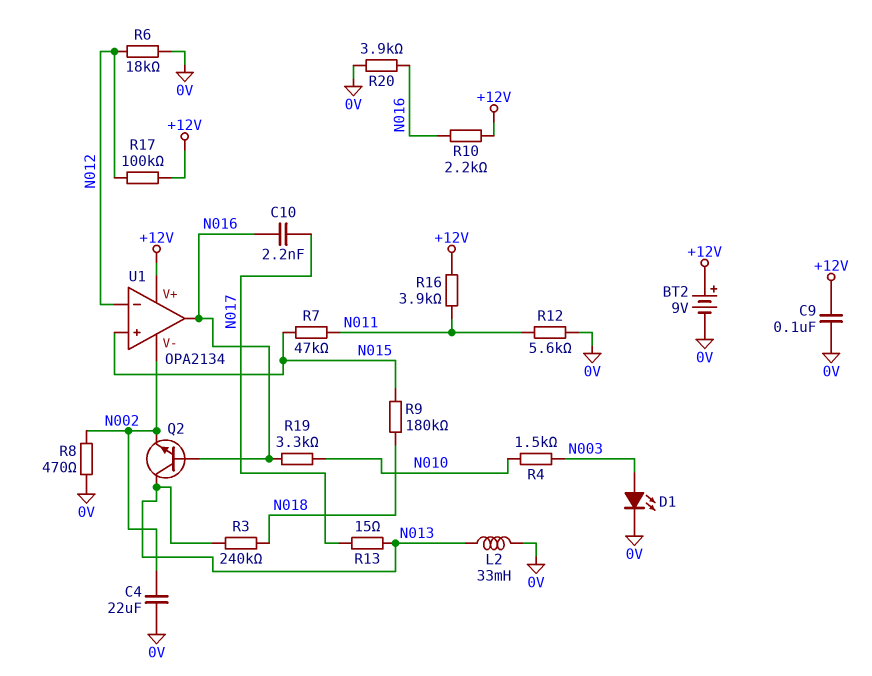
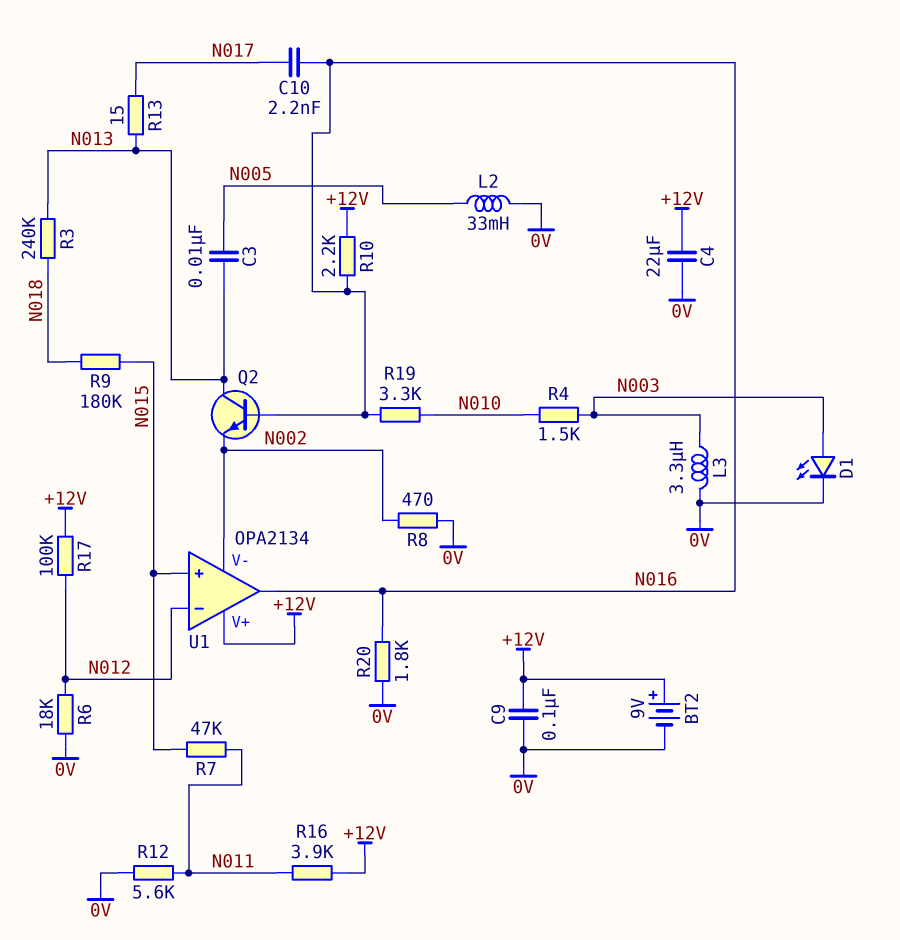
C3: none -> 10nF (N005, N013)
C4: 22uF (0V, N002) -> 22uF (+12V, 0V)
L2: 33mH (0V, N013) -> 33mH (0V, N005)
L3: none -> 3.3uH (0V, N003)
R20: 3.9k (0V, N016) -> 1.8k (0V, N016)

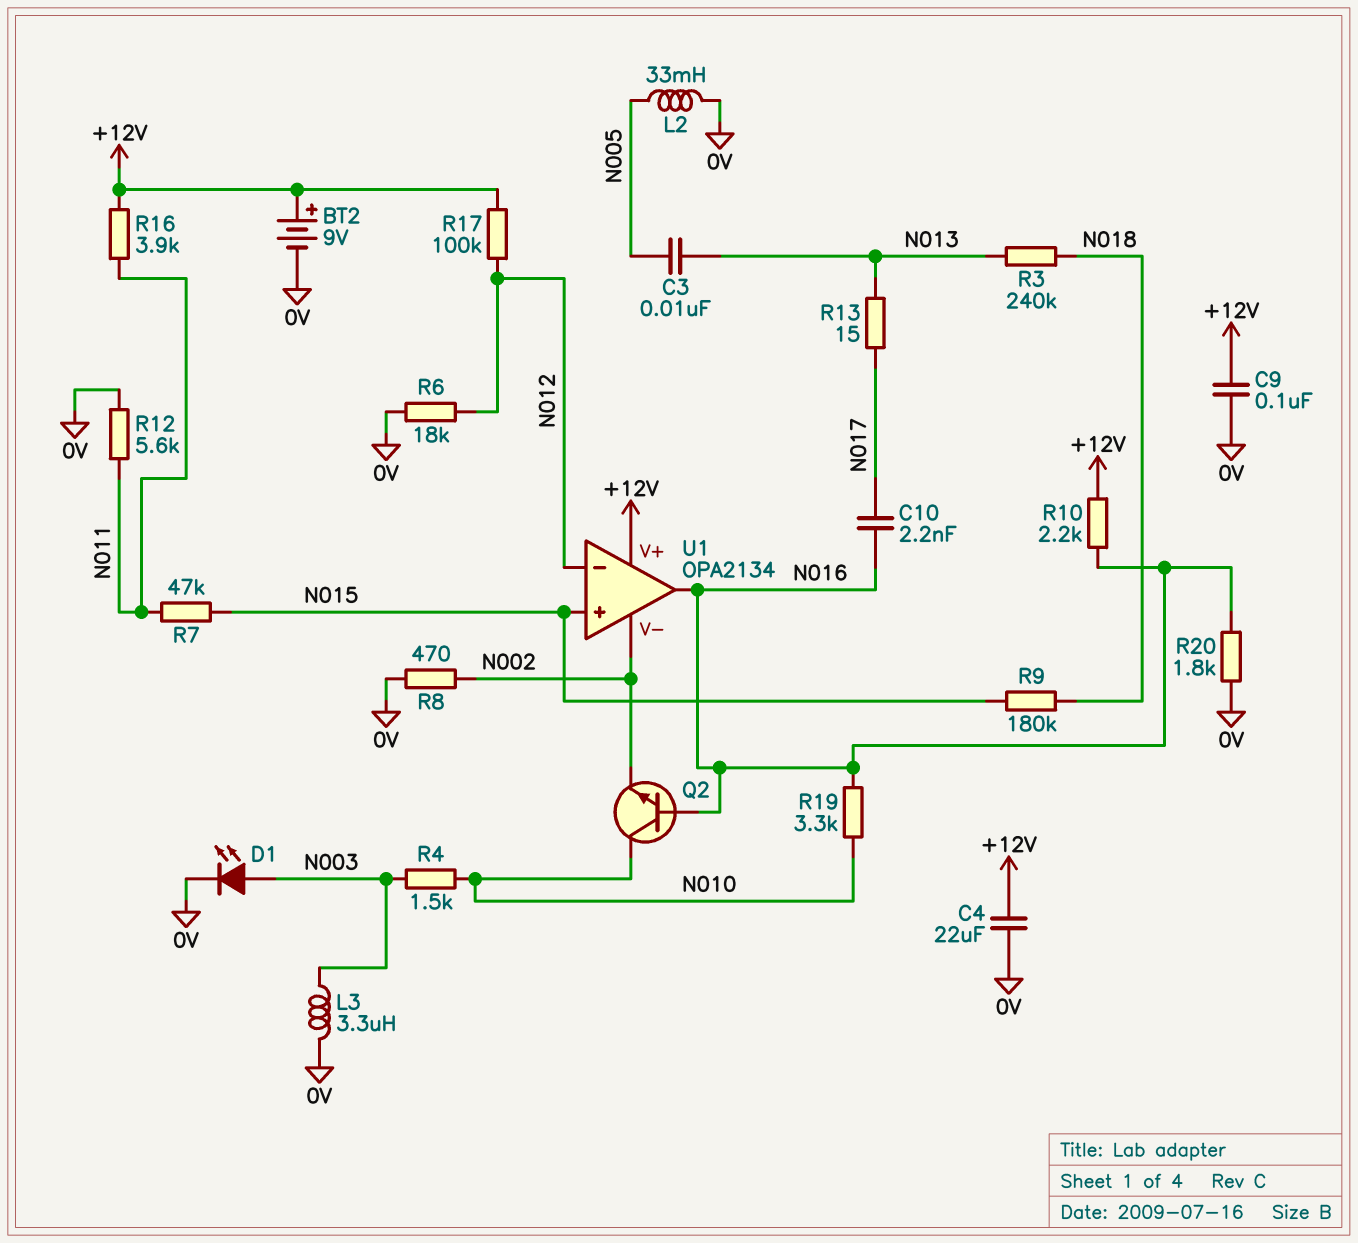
Q2: NPN (B N016, C N013, E N002) -> NPN (B N016, C N010, E N002)

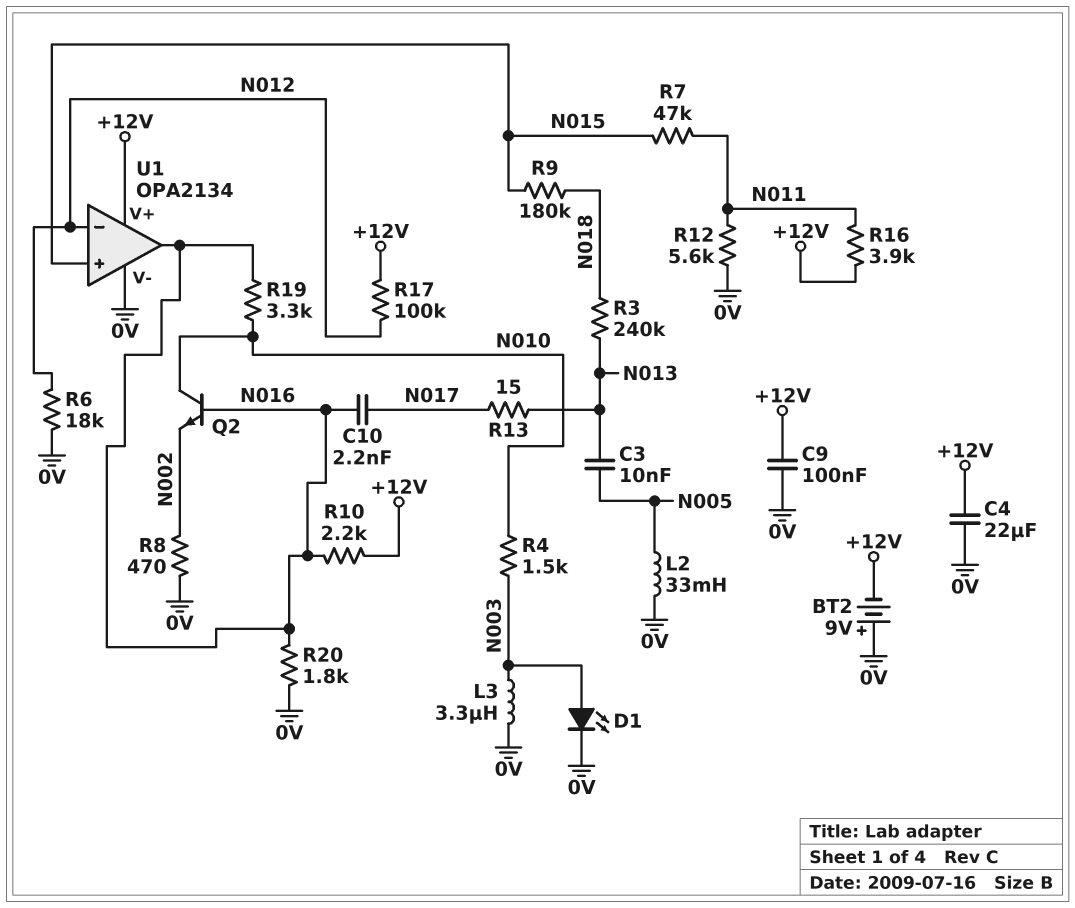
BT2: 9V (plus +12V, minus 0V) -> 9V (plus 0V, minus +12V)
U1 pin V-: N002 -> 0V

